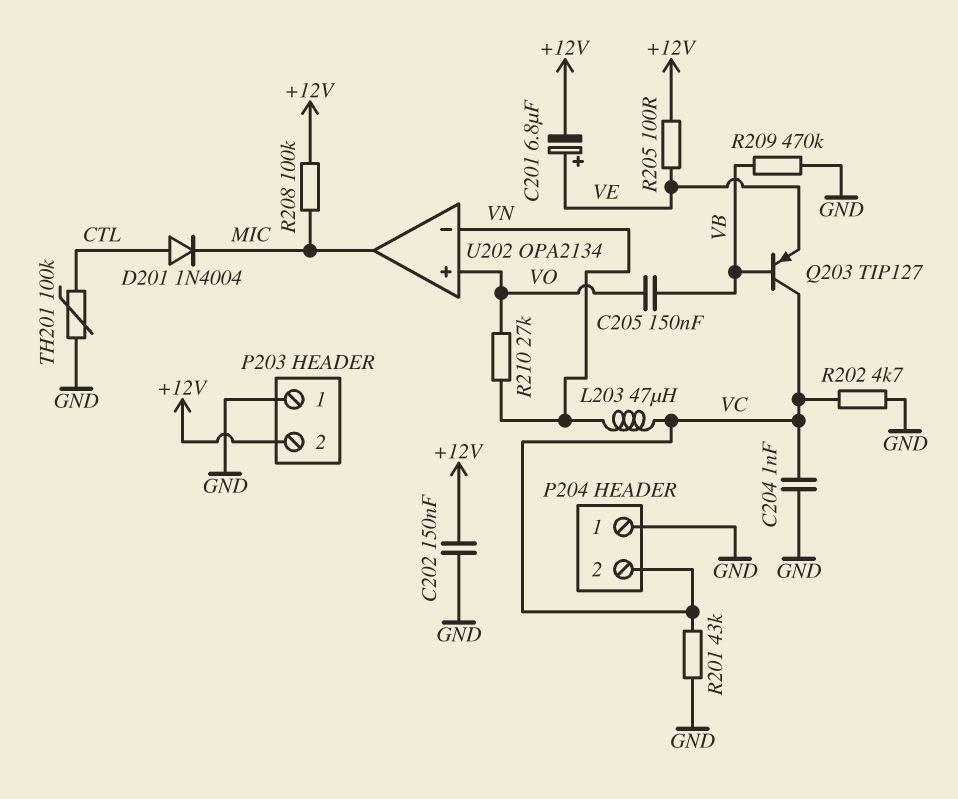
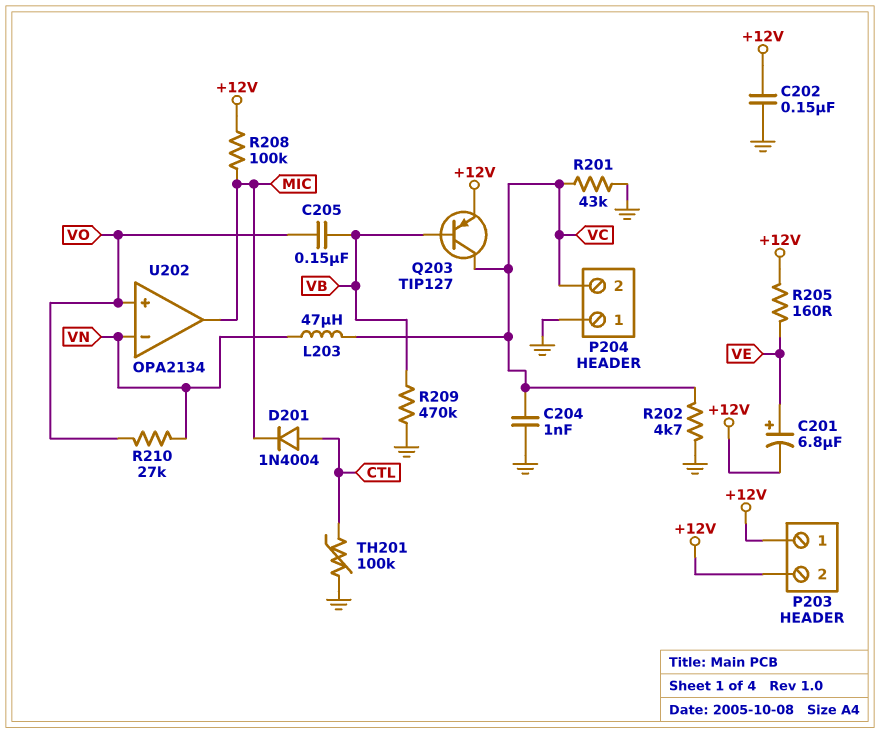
P203 pin 1: GND -> +12V
Q203: PNP TIP127 (B VB, C VC, E VE) -> PNP TIP127 (B VB, C VC, E +12V)
R205: 100 (+12V, VE) -> 160 (+12V, VE)

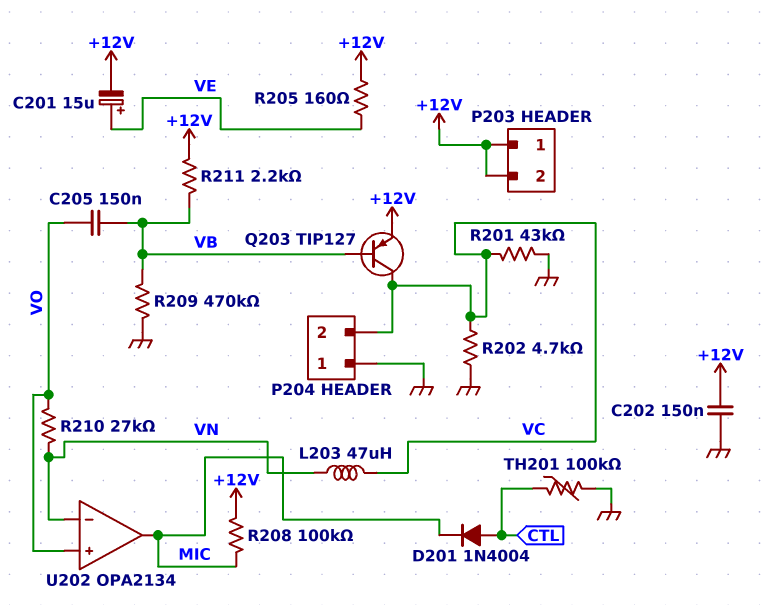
C201: 6.8uF (plus VE, minus +12V) -> 15uF (plus VE, minus +12V)
C204: 1nF (GND, VC) -> none
R211: none -> 2.2k (+12V, VB)

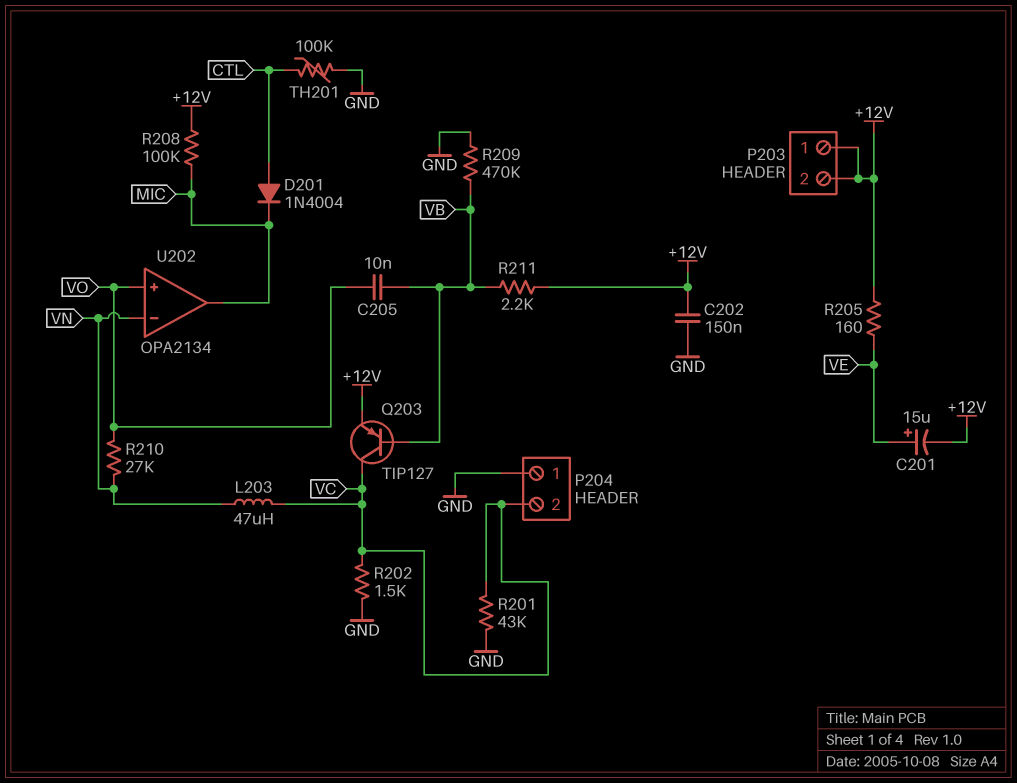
C205: 150nF (VB, VO) -> 10nF (VB, VO)
R202: 4.7k (GND, VC) -> 1.5k (GND, VC)

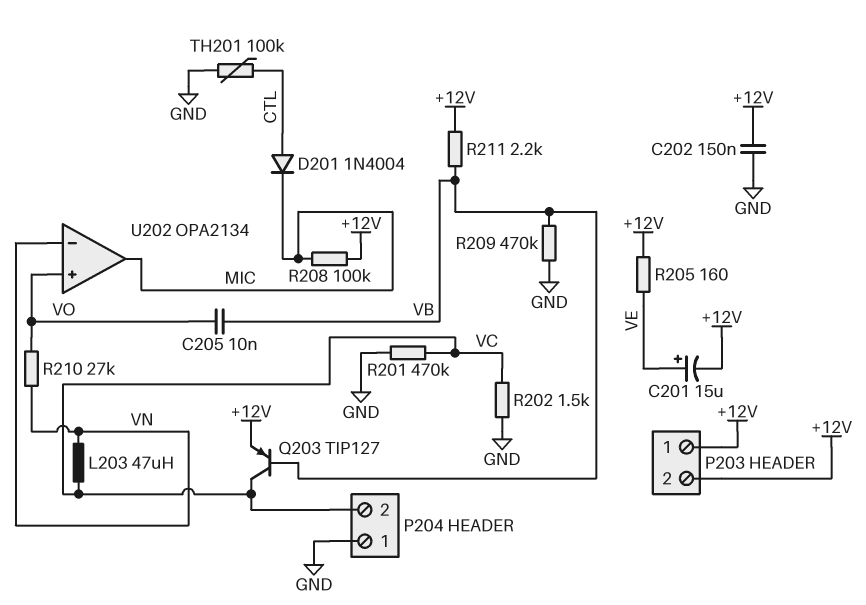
R201: 43k (GND, VC) -> 470k (GND, VC)

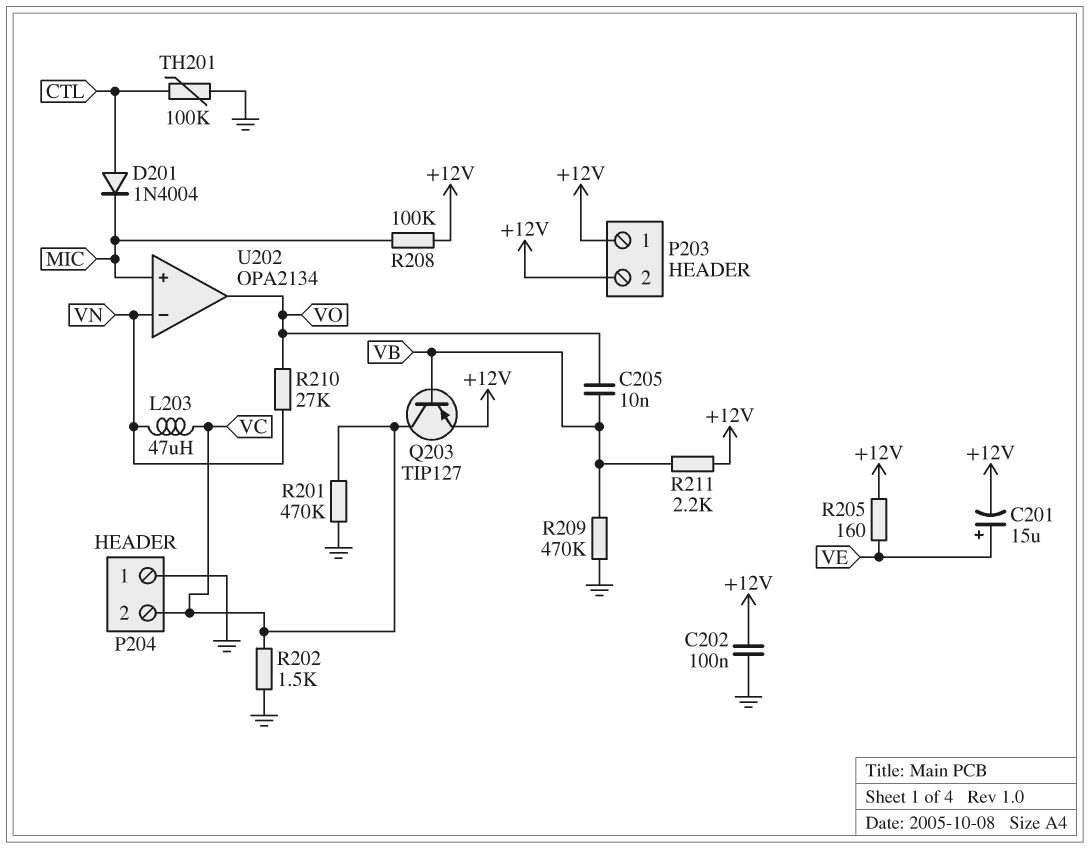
C202: 150nF (+12V, GND) -> 100nF (+12V, GND)
U202 pin in+: VO -> MIC
U202 pin out: MIC -> VO

